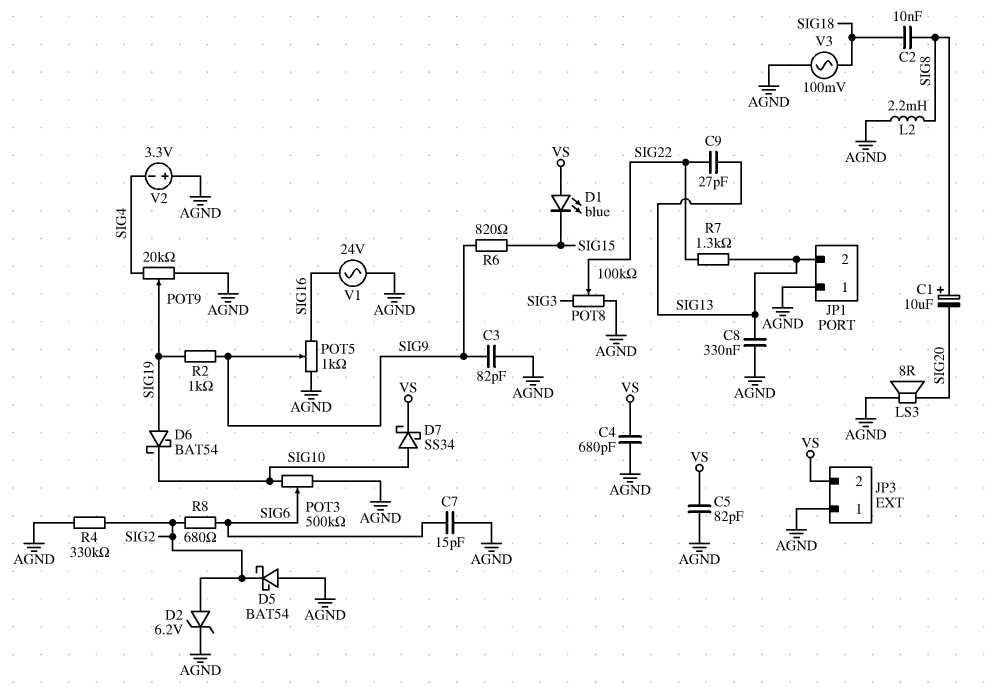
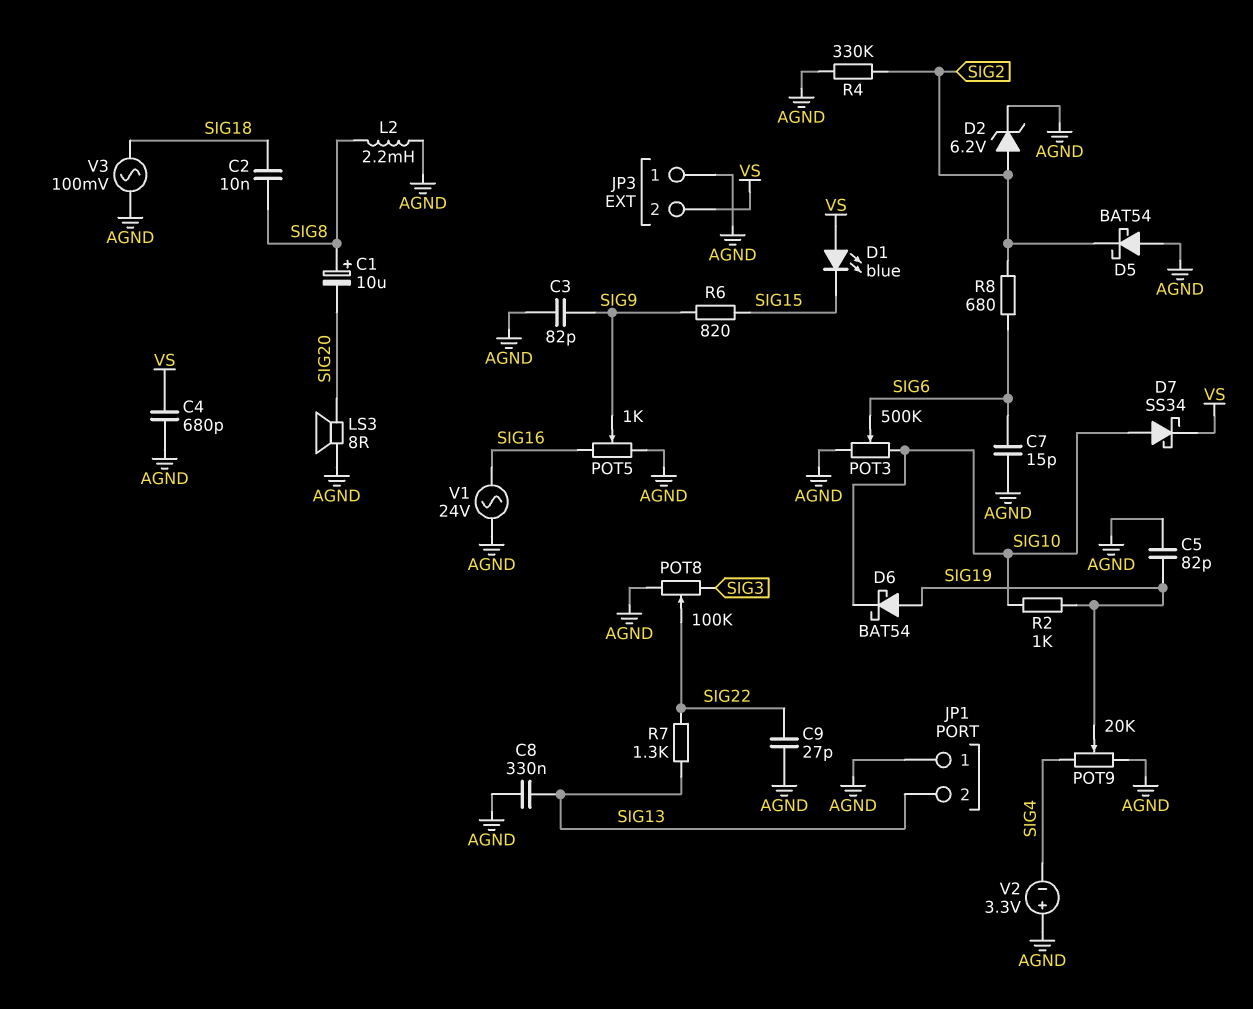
C5: 82pF (AGND, VS) -> 82pF (AGND, SIG19)
C9: 27pF (SIG13, SIG22) -> 27pF (AGND, SIG22)
R2: 1k (SIG9, SIG19) -> 1k (SIG10, SIG19)

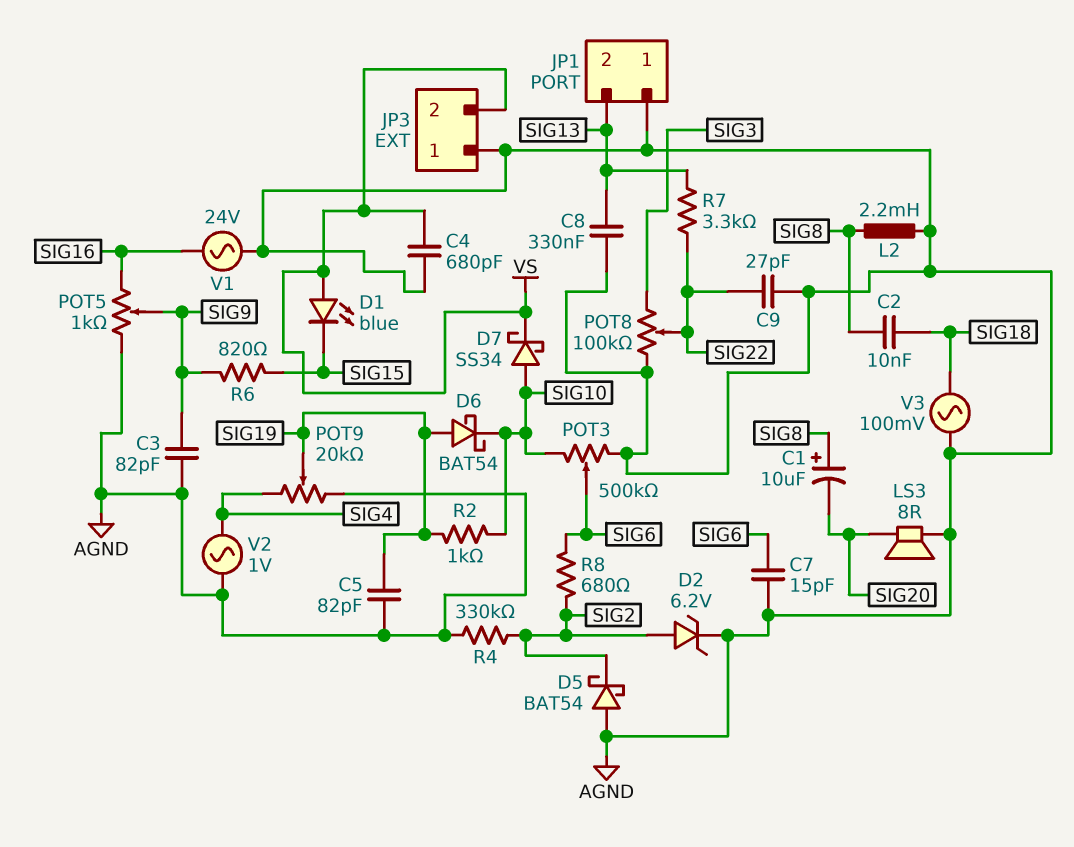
R7: 1.3k (SIG13, SIG22) -> 3.3k (SIG13, SIG22)
V2: 3.3V (plus AGND, minus SIG4) -> AC 1V (AGND, SIG4)

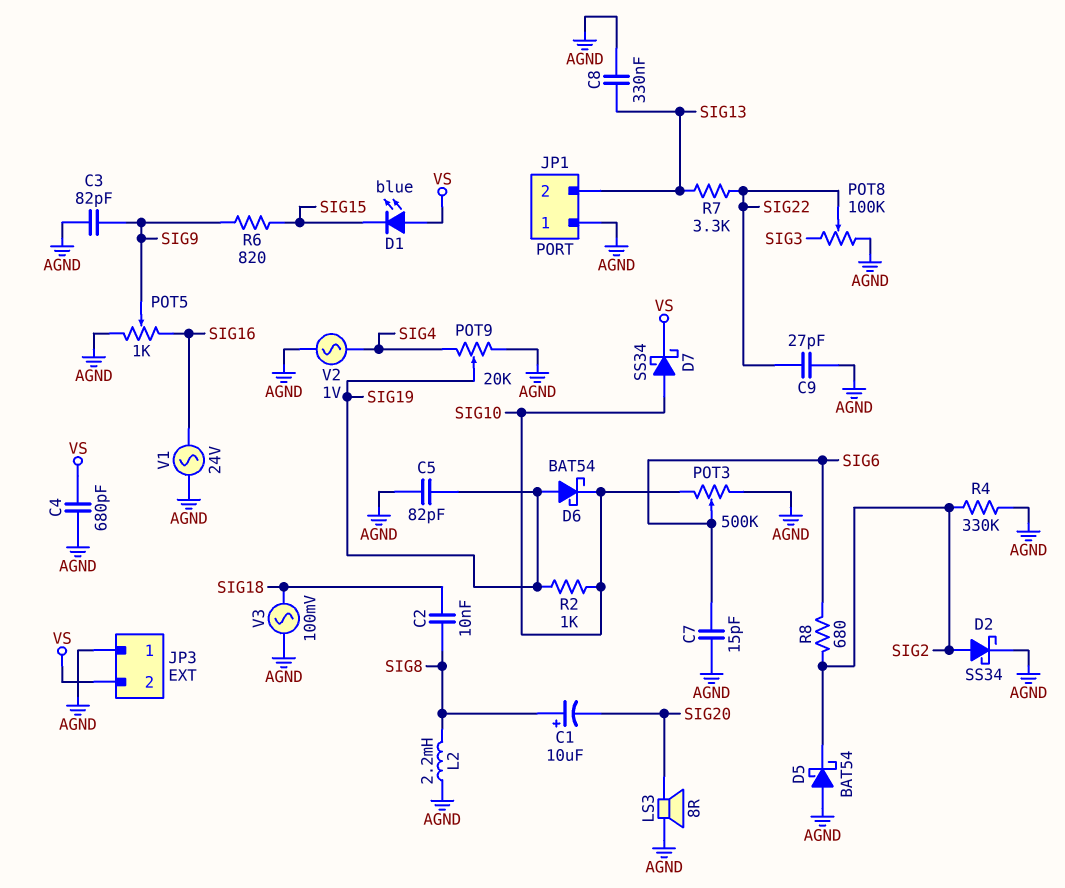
D2: zener 6.2V (A SIG2, K AGND) -> schottky SS34 (A SIG2, K AGND)

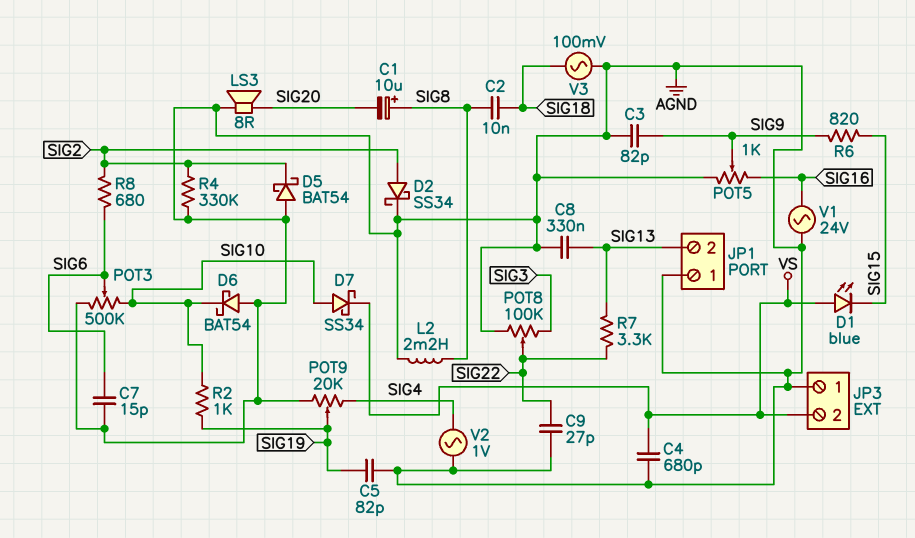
D6: schottky BAT54 (A SIG19, K SIG10) -> schottky BAT54 (A AGND, K SIG10)

